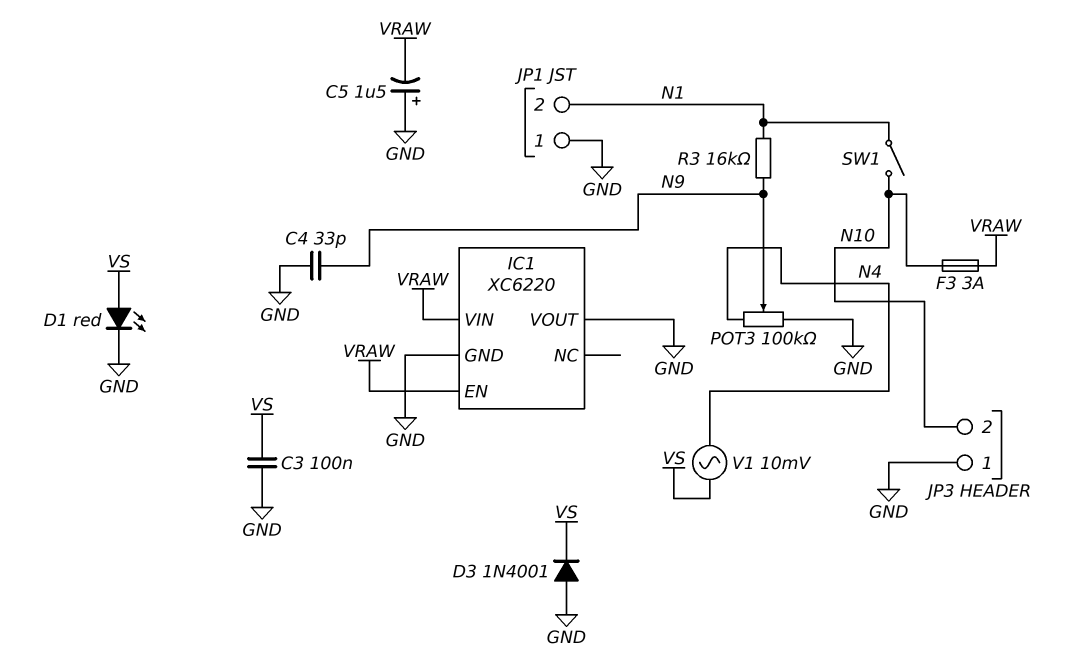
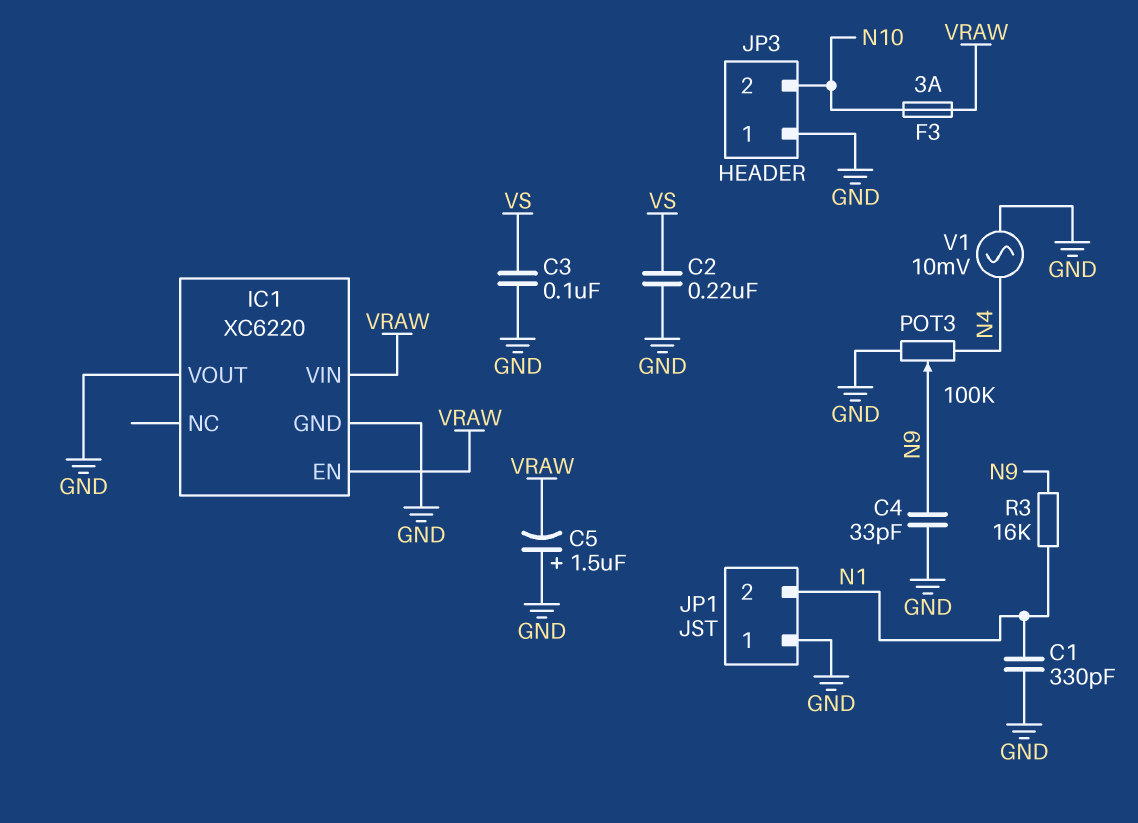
C1: none -> 330pF (GND, N1)
C2: none -> 220nF (GND, VS)
D1: LED red (A VS, K GND) -> none
D3: diode 1N4001 (A GND, K VS) -> none
SW1: switch (N1, N10) -> none
V1: AC 10mV (N4, VS) -> AC 10mV (GND, N4)

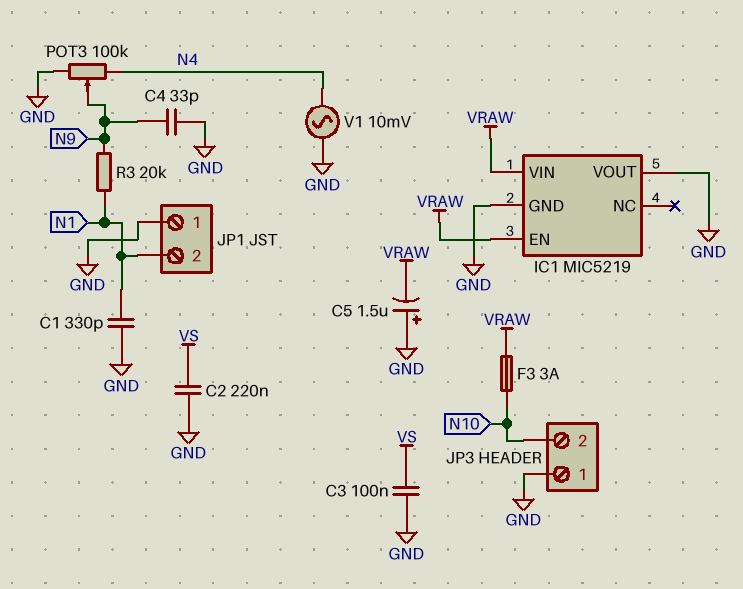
IC1: XC6220 -> MIC5219
R3: 16k (N1, N9) -> 20k (N1, N9)

